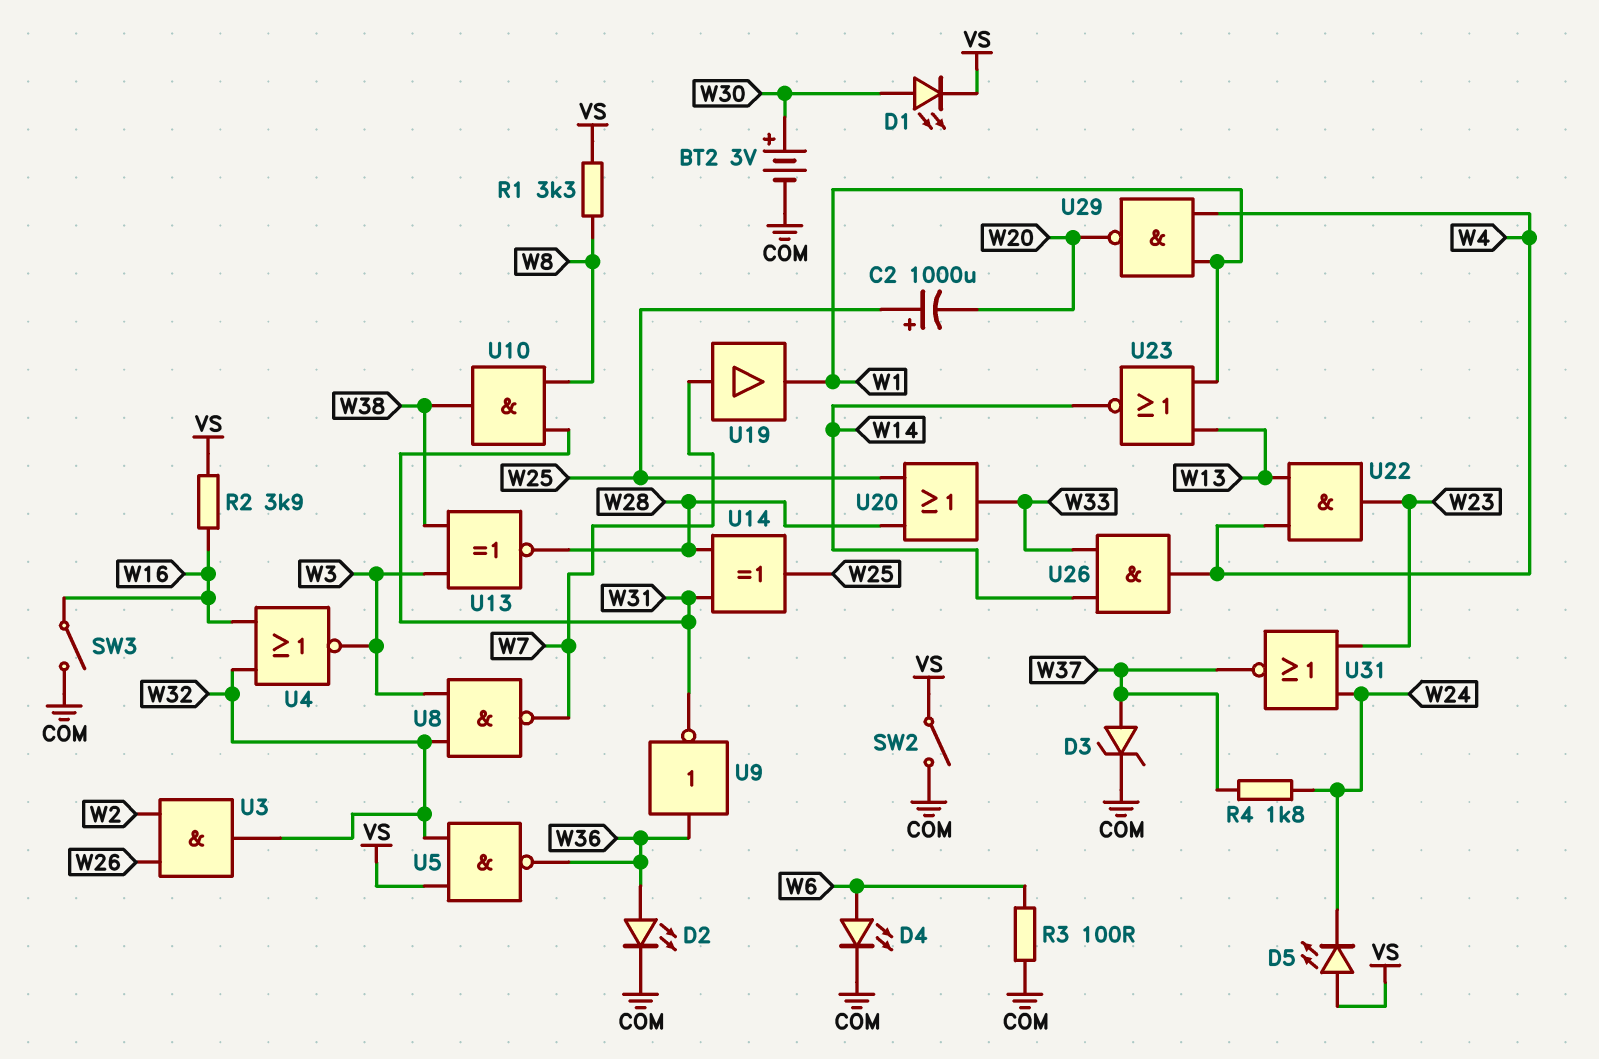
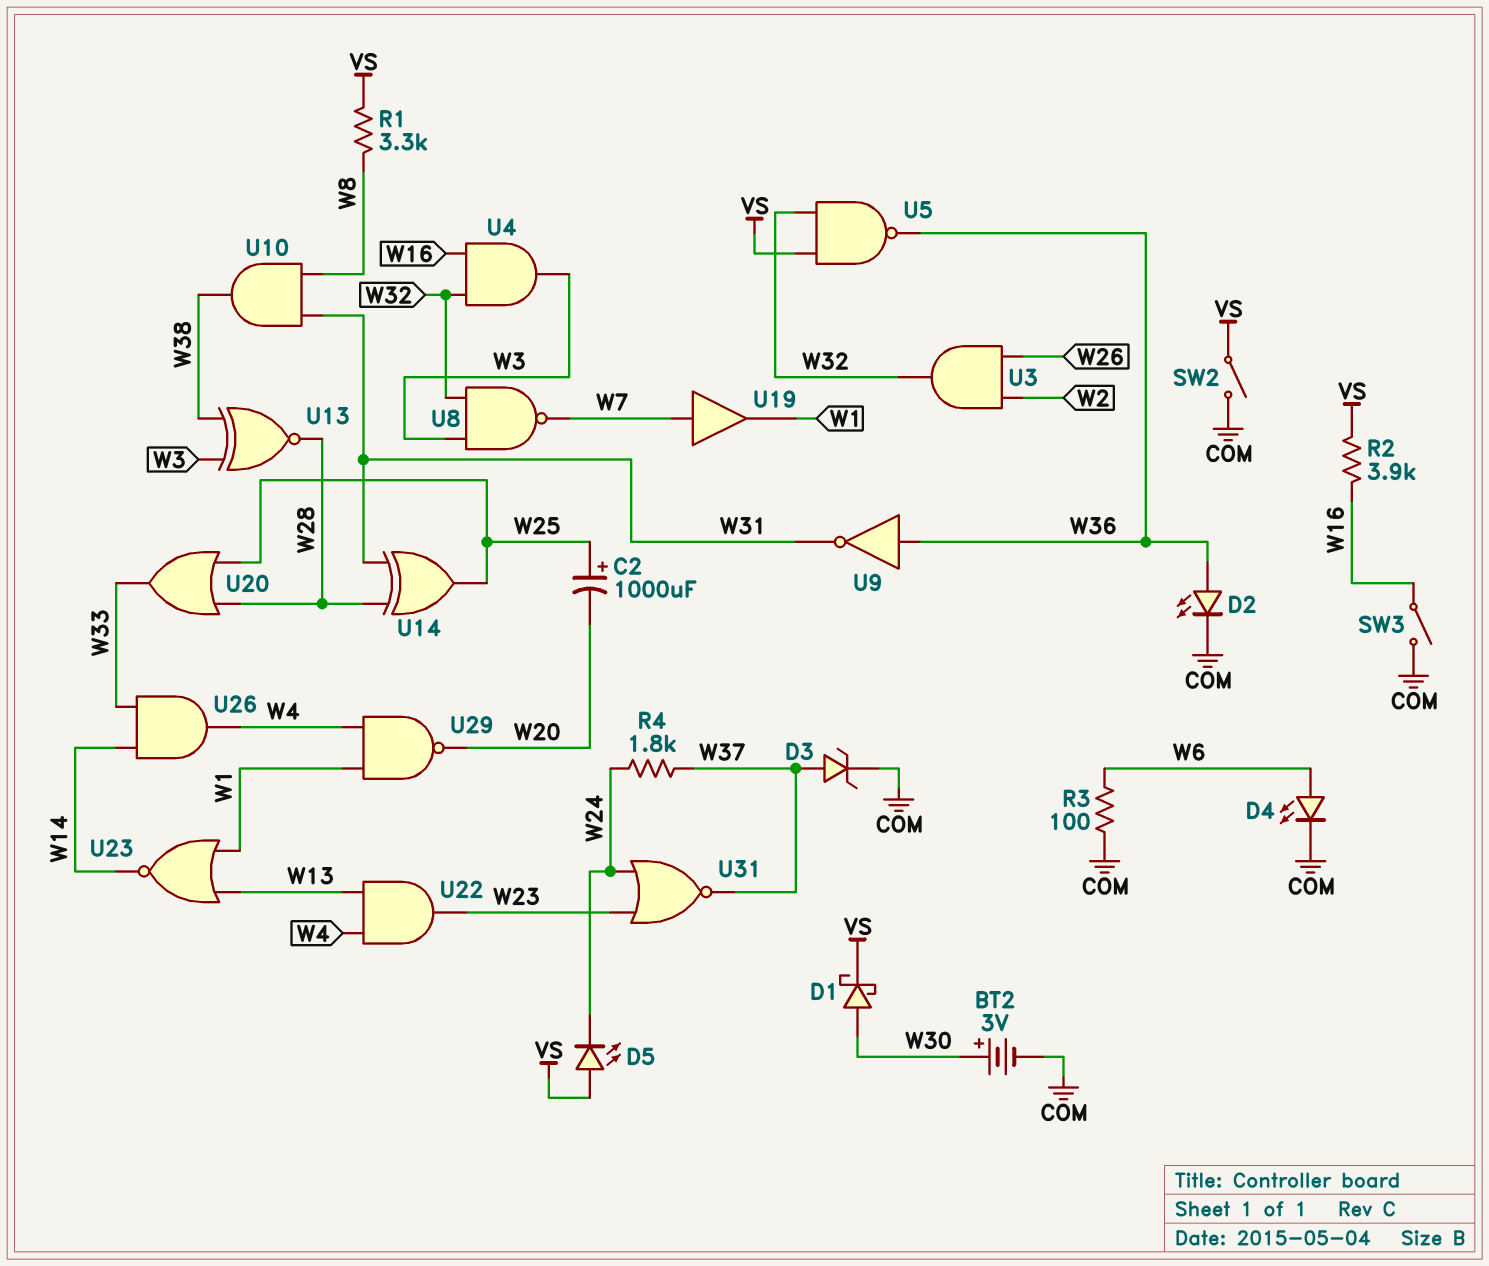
D1: LED (A W30, K VS) -> schottky (A W30, K VS)
U4: NOR (in W16, in W32, out W3) -> AND (in W16, in W32, out W3)

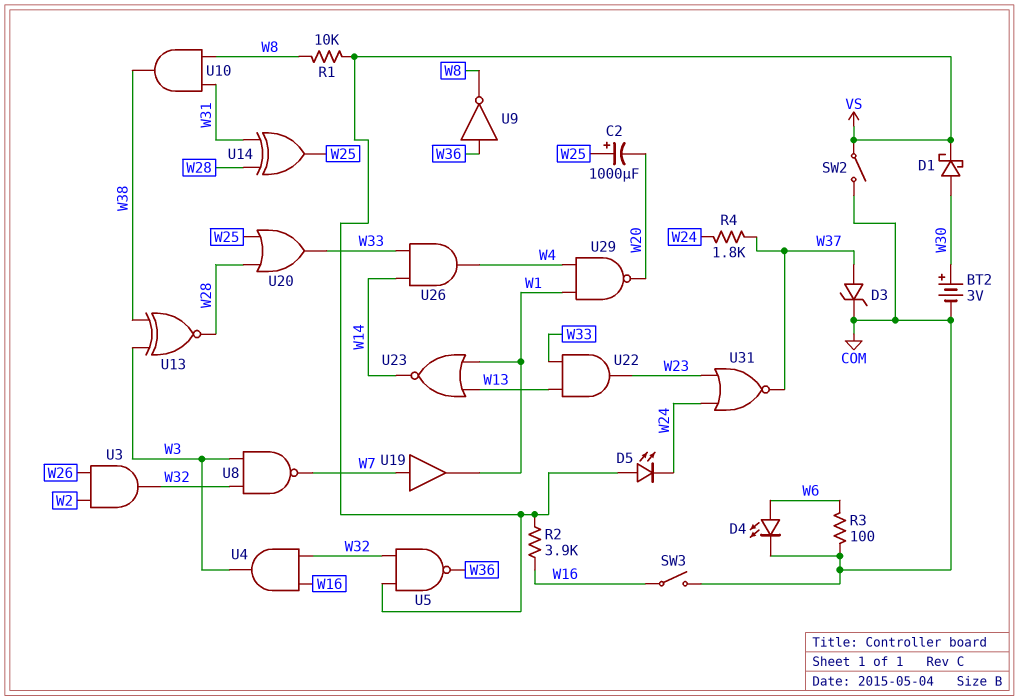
D2: LED (A W36, K COM) -> none
R1: 3.3k (VS, W8) -> 10k (VS, W8)
U9: NOT (in W36, out W31) -> NOT (in W36, out W8)
U22: AND (in W4, in W13, out W23) -> AND (in W13, in W33, out W23)

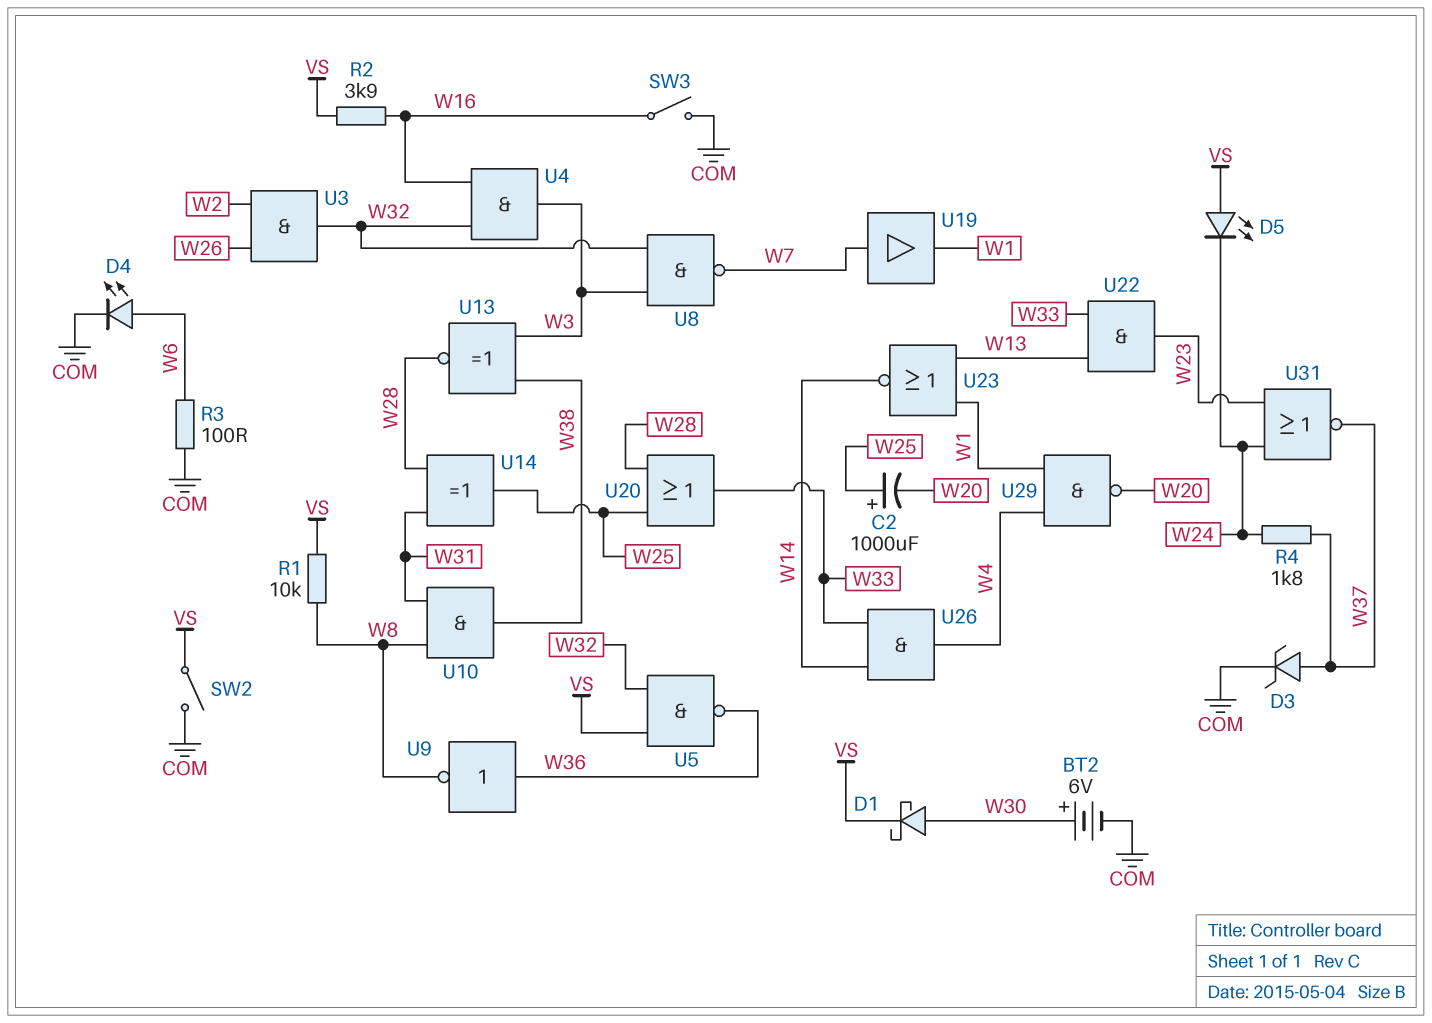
BT2: 3V (plus W30, minus COM) -> 6V (plus W30, minus COM)

